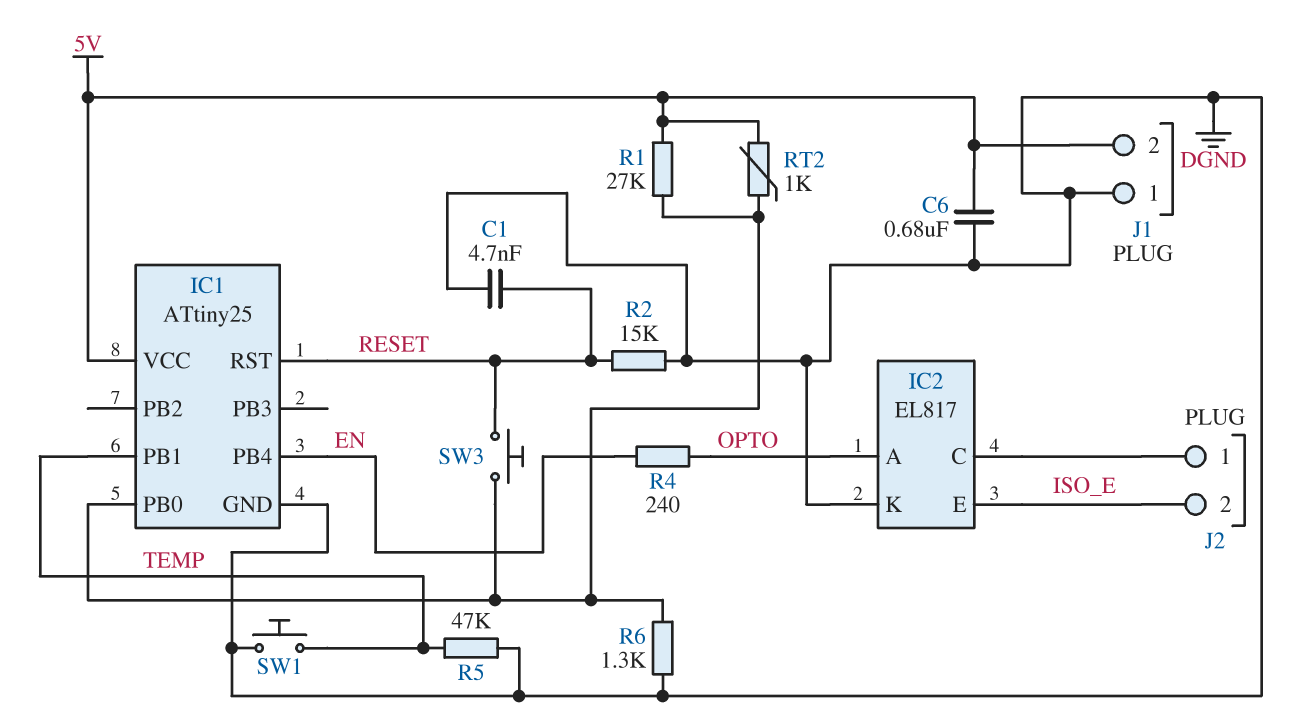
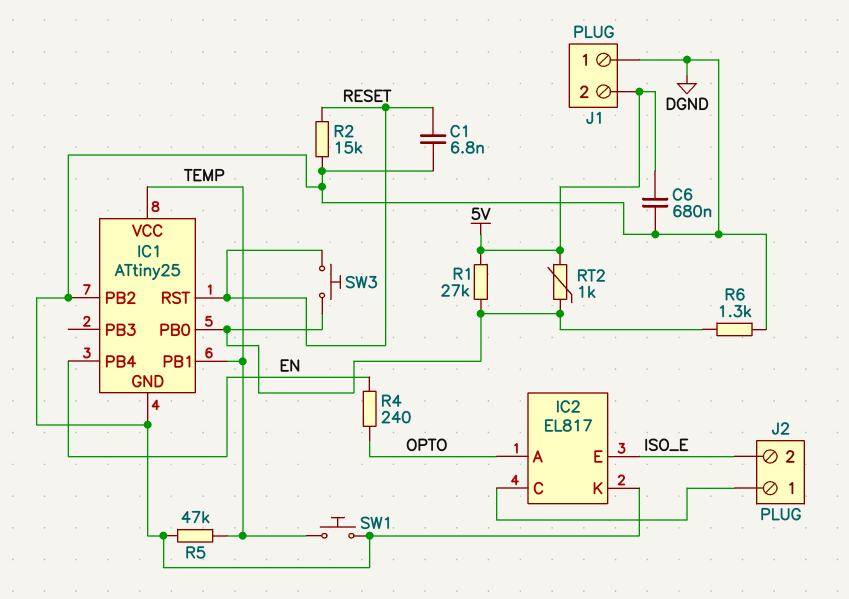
C1: 4.7nF (DGND, RESET) -> 6.8nF (DGND, RESET)
IC1 pin PB2: none -> DGND
IC1 pin VCC: 5V -> TEMP

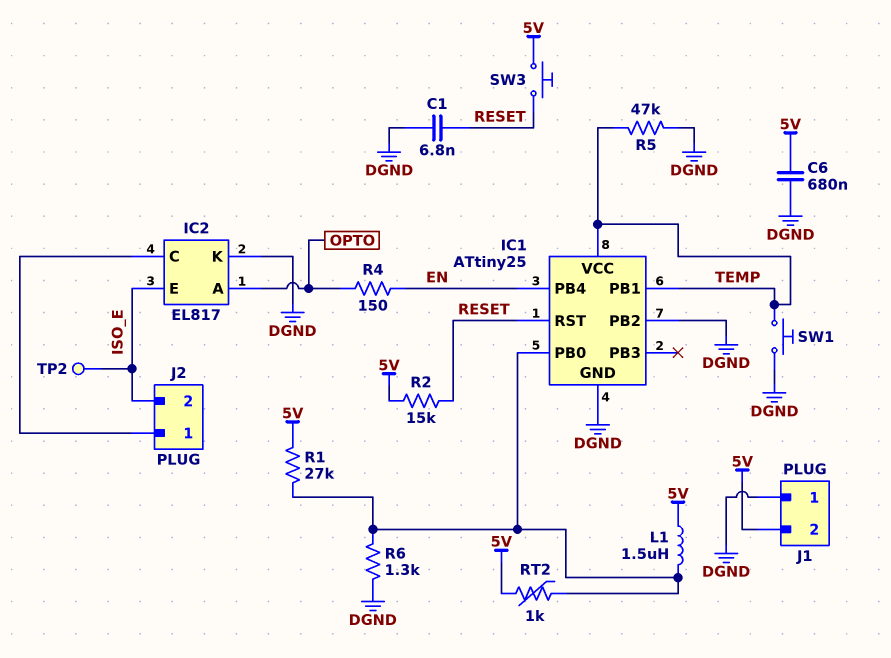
L1: none -> 1.5uH (5V, IC1/PB0)
R2: 15k (DGND, RESET) -> 15k (5V, RESET)
R4: 240 (EN, OPTO) -> 150 (EN, OPTO)
SW3: button (IC1/PB0, RESET) -> button (5V, RESET)
TP2: none -> test point (ISO_E)

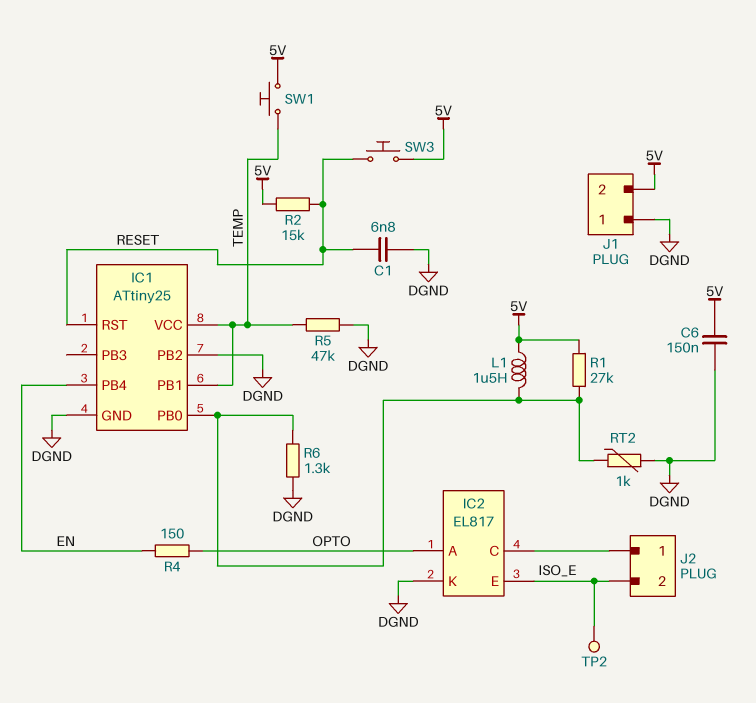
C6: 680nF (5V, DGND) -> 150nF (5V, DGND)
RT2: 1k (5V, IC1/PB0) -> 1k (DGND, IC1/PB0)
SW1: button (DGND, TEMP) -> button (5V, TEMP)

